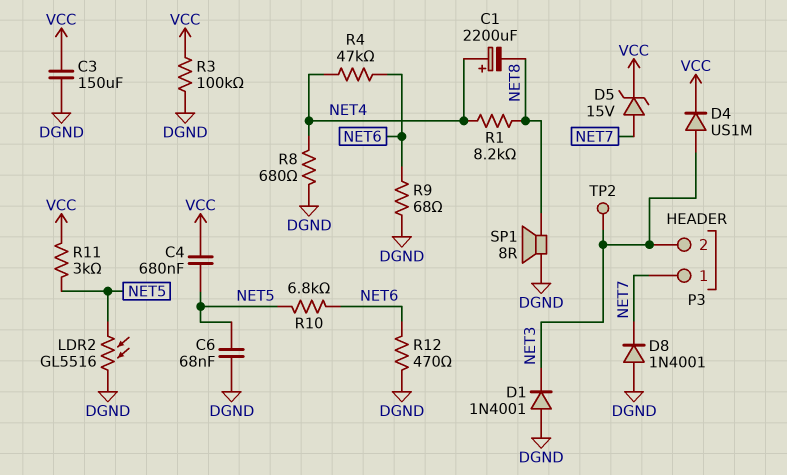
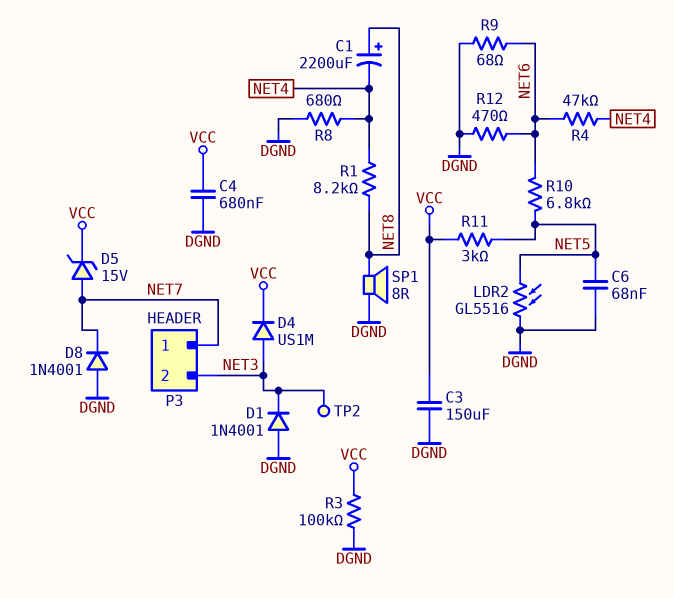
C1: 2200uF (plus NET4, minus NET8) -> 2200uF (plus NET8, minus NET4)
C4: 680nF (NET5, VCC) -> 680nF (DGND, VCC)

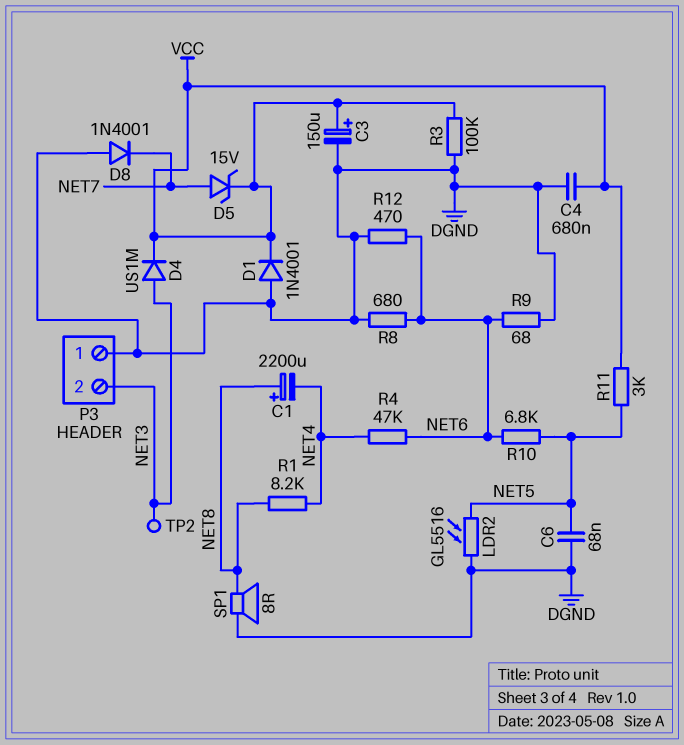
C3: 150uF (DGND, VCC) -> 150uF (plus VCC, minus DGND)
D1: diode 1N4001 (A DGND, K NET3) -> diode 1N4001 (A DGND, K VCC)
P3 pin 1: NET7 -> DGND
R8: 680 (DGND, NET4) -> 680 (DGND, NET6)

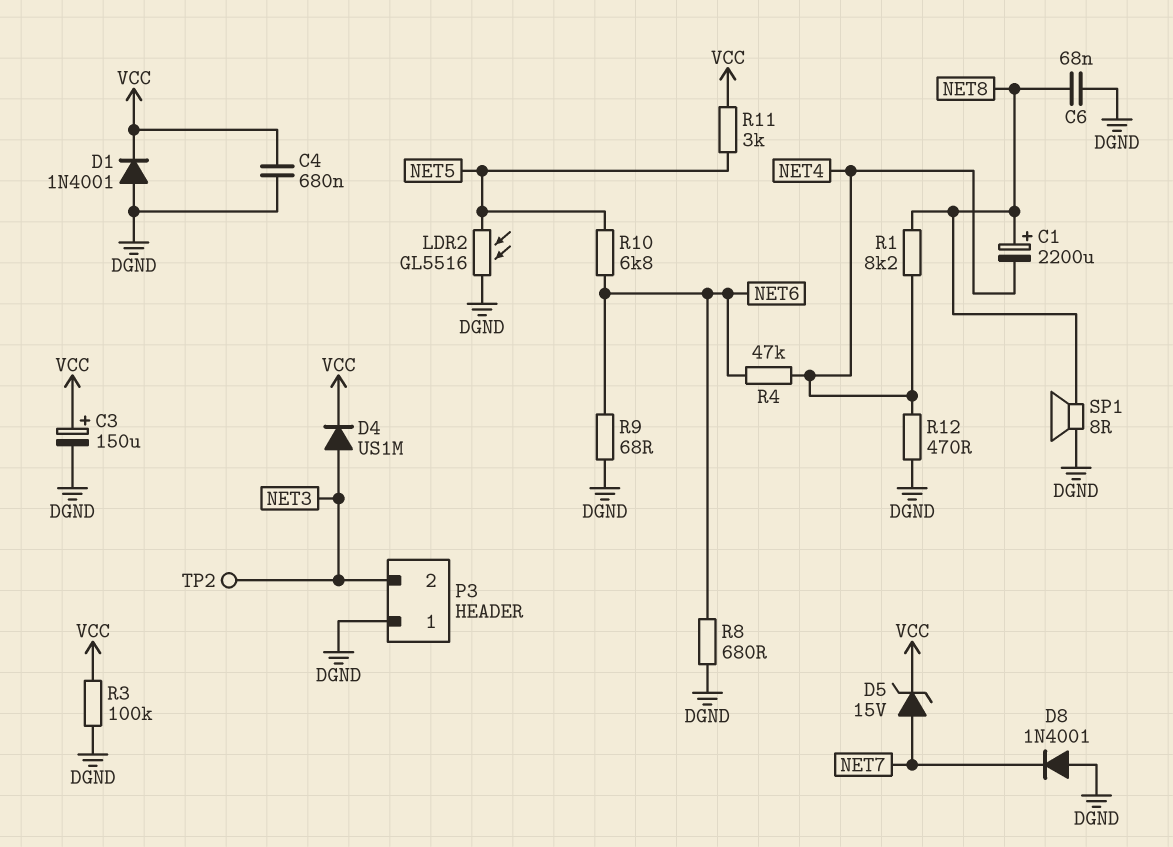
C6: 68nF (DGND, NET5) -> 68nF (DGND, NET8)
R12: 470 (DGND, NET6) -> 470 (DGND, NET4)

